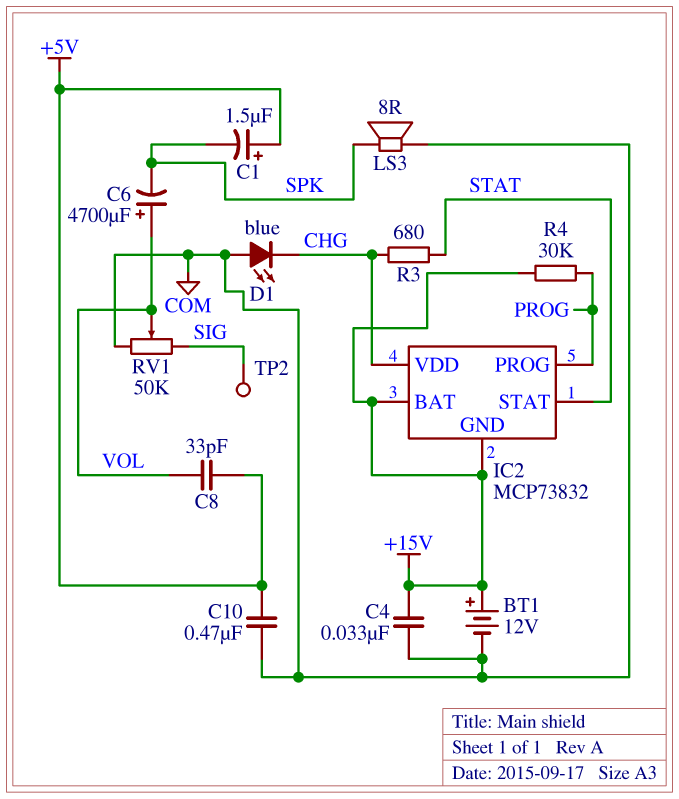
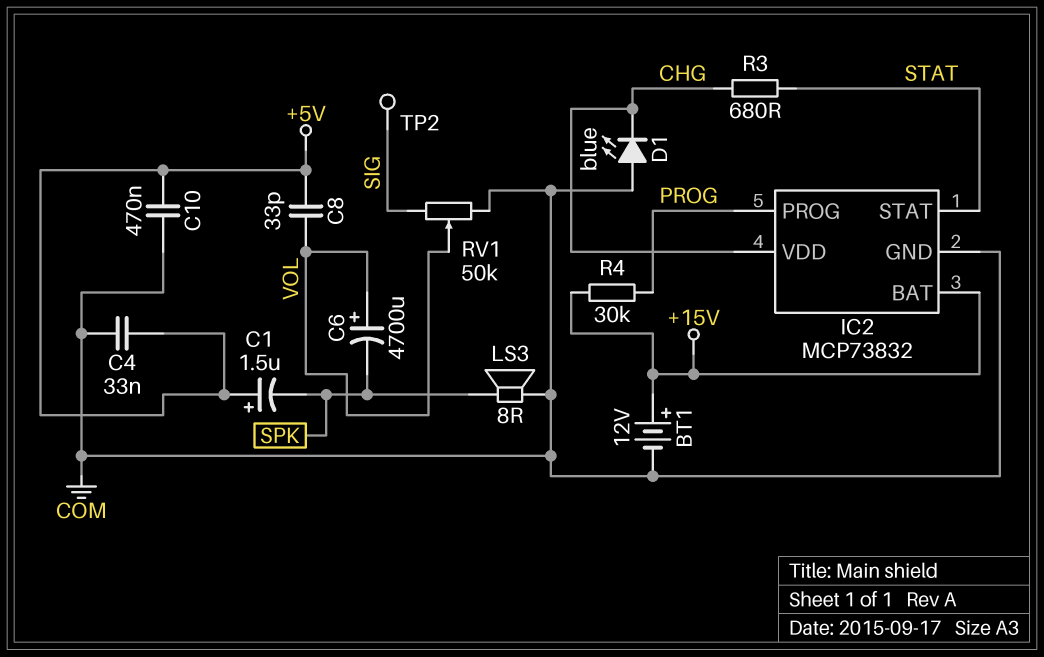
C4: 33nF (+15V, COM) -> 33nF (+5V, COM)
IC2 pin GND: +15V -> COM

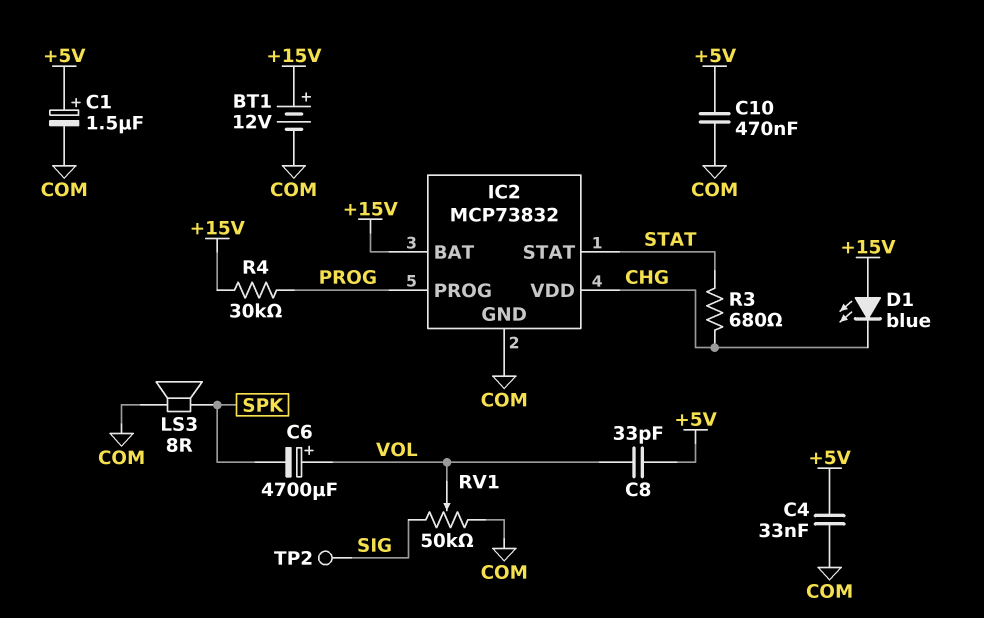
C1: 1.5uF (plus +5V, minus SPK) -> 1.5uF (plus +5V, minus COM)
D1: LED blue (A COM, K CHG) -> LED blue (A +15V, K CHG)

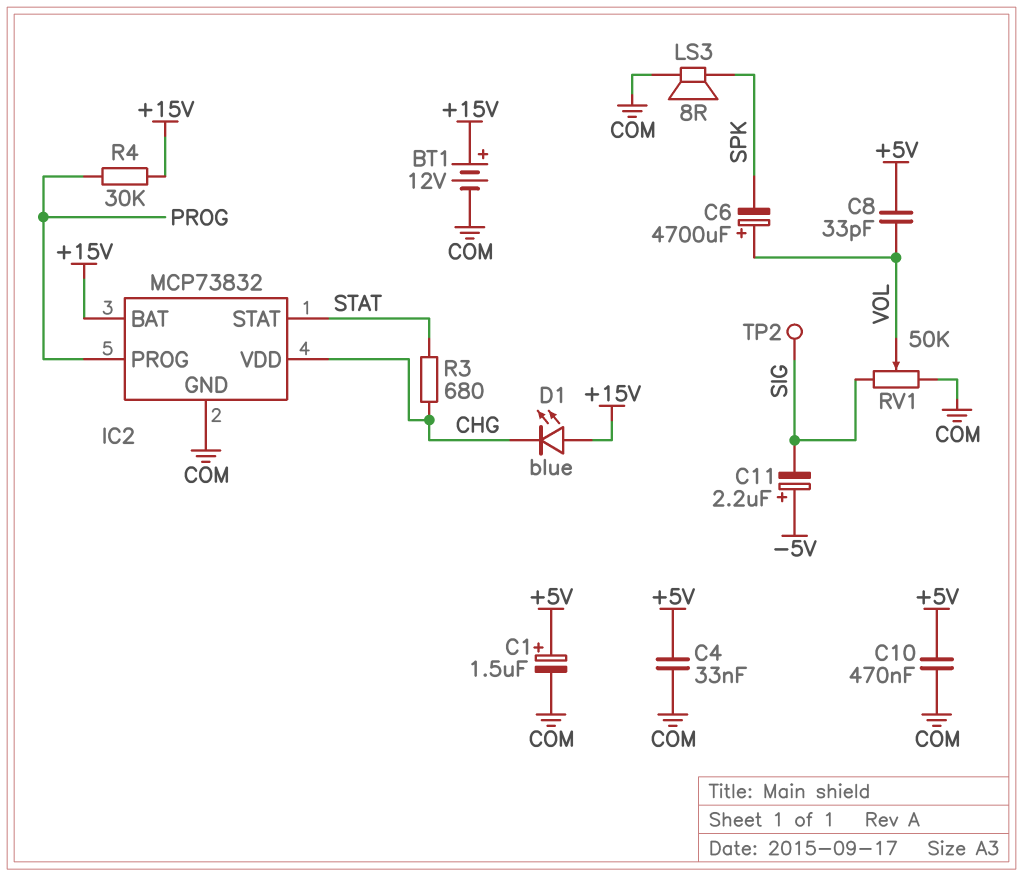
C11: none -> 2.2uF (plus -5V, minus SIG)

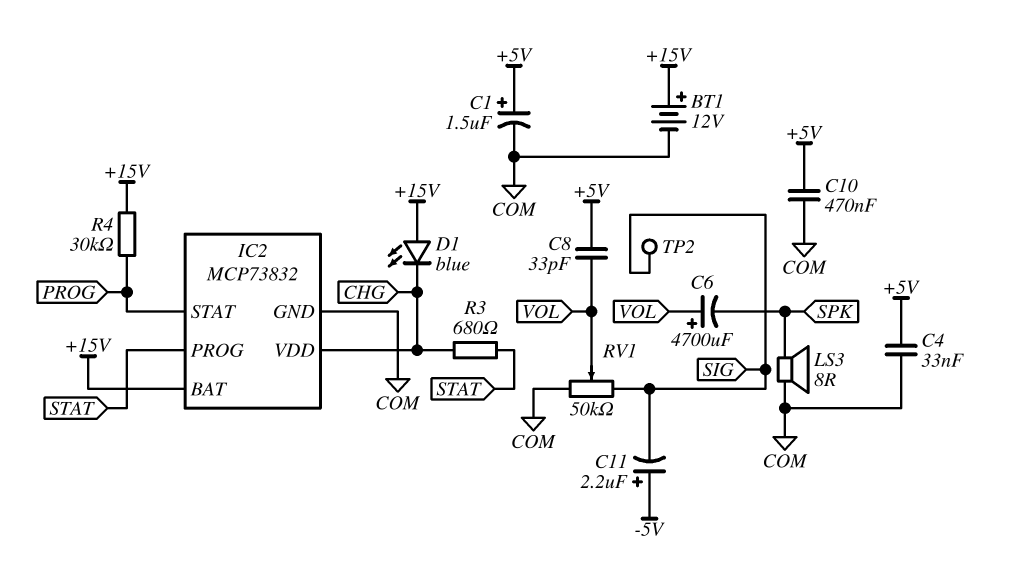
IC2 pin PROG: PROG -> STAT
IC2 pin STAT: STAT -> PROG

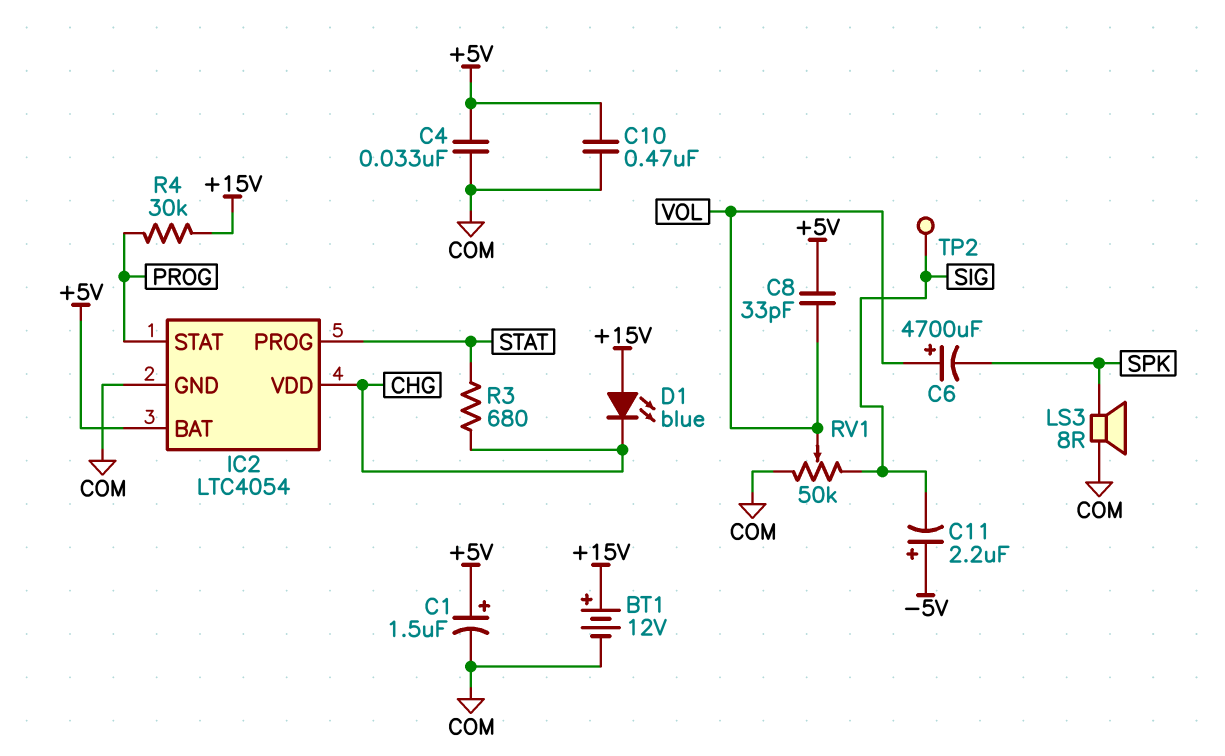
IC2: MCP73832 -> LTC4054
IC2 pin BAT: +15V -> +5V

